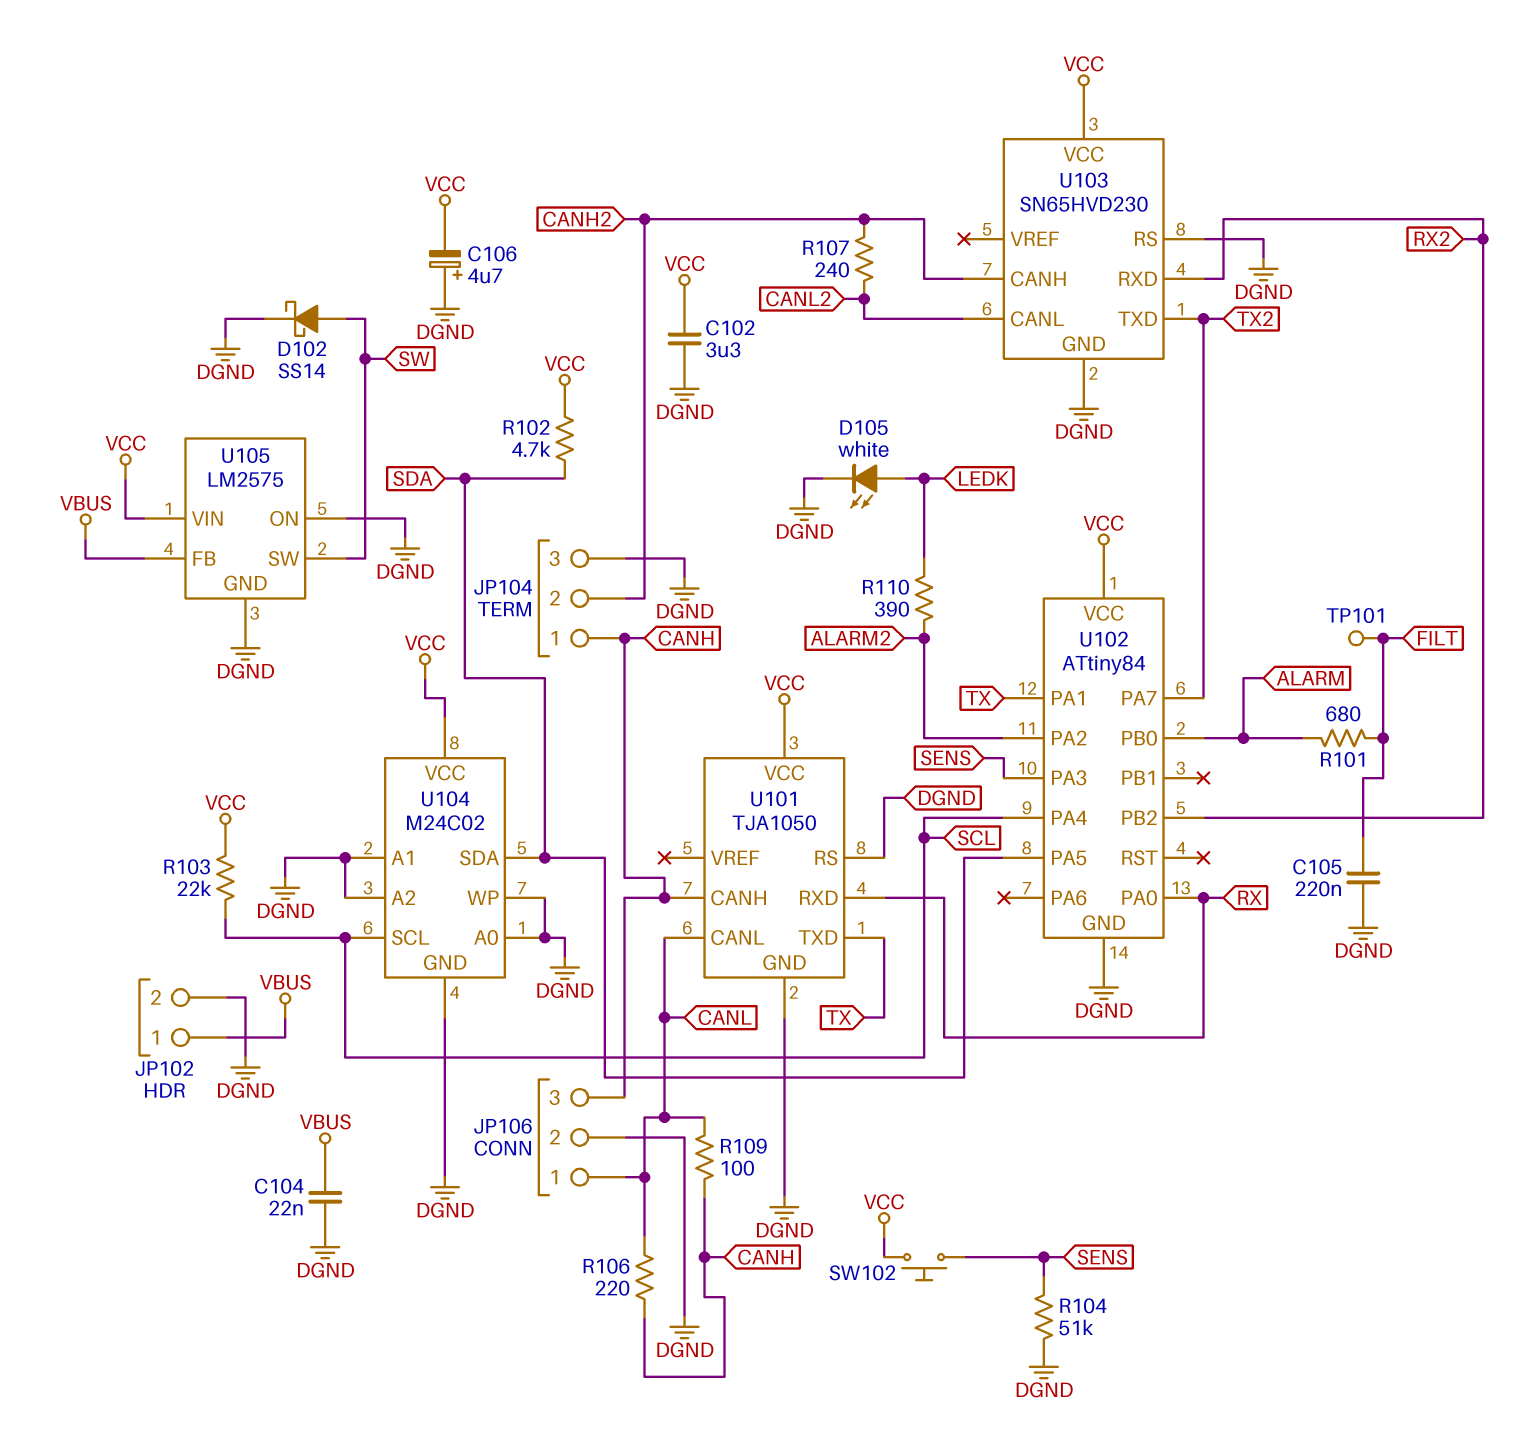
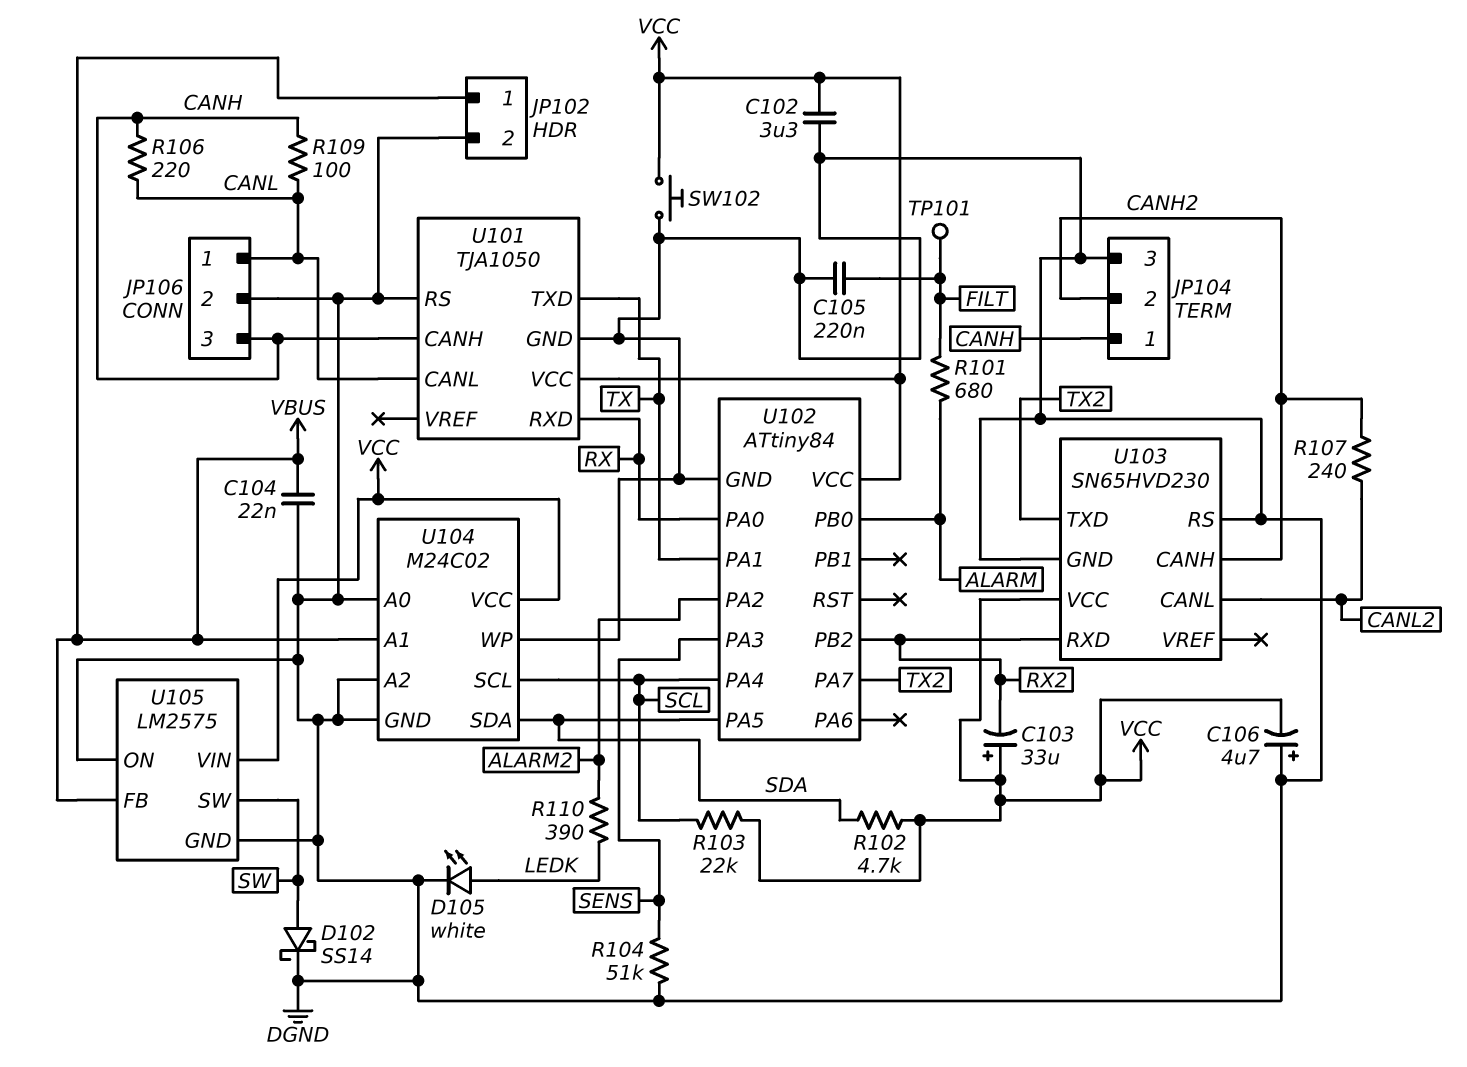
C103: none -> 33uF (plus VCC, minus RX2)
SW102: button (SENS, VCC) -> button (DGND, VCC)
U104 pin A1: DGND -> VBUS

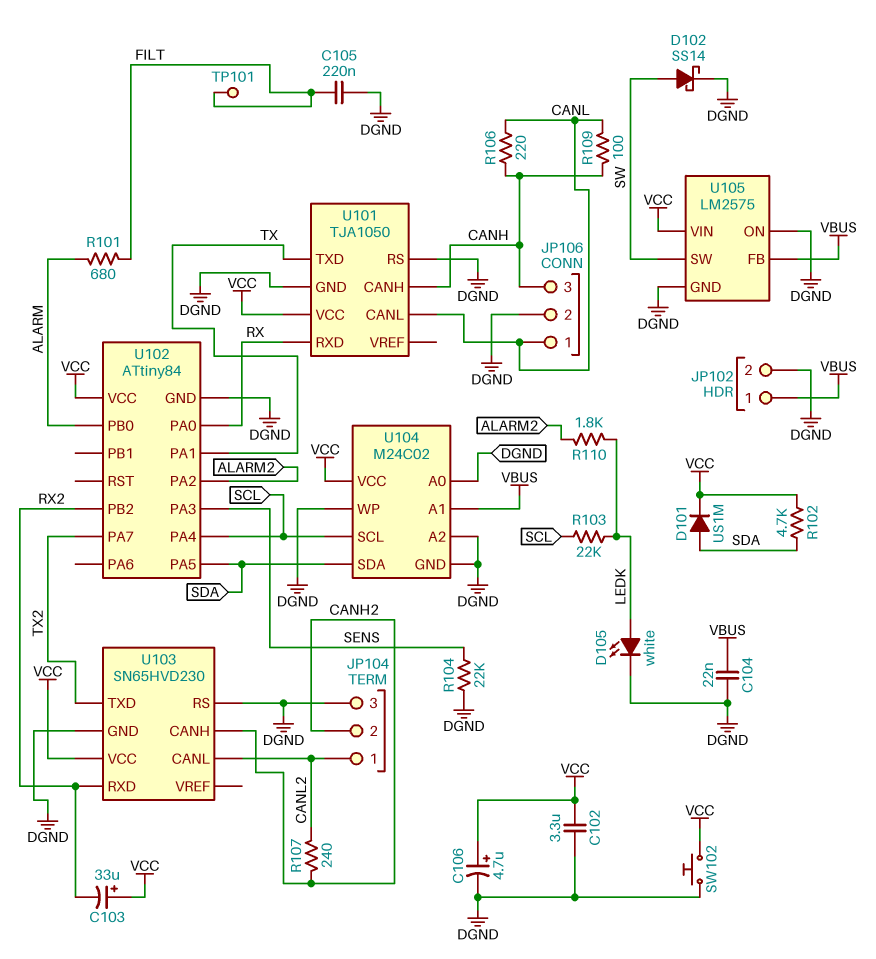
C106: 4.7uF (plus DGND, minus VCC) -> 4.7uF (plus VCC, minus DGND)
D101: none -> diode US1M (A SDA, K VCC)
JP104 pin 1: CANH -> CANL2
R103: 22k (SCL, VCC) -> 22k (LEDK, SCL)
R104: 51k (DGND, SENS) -> 22k (DGND, SENS)
R110: 390 (ALARM2, LEDK) -> 1.8k (ALARM2, LEDK)

